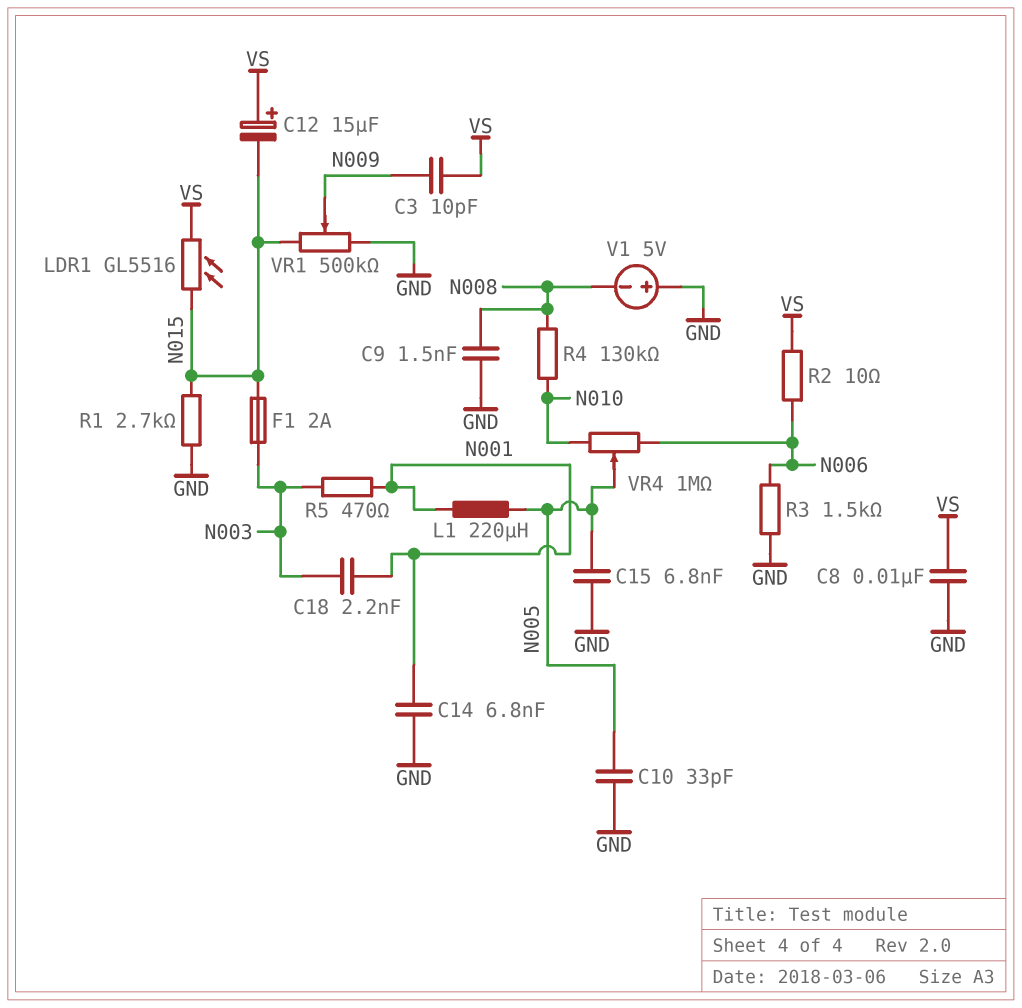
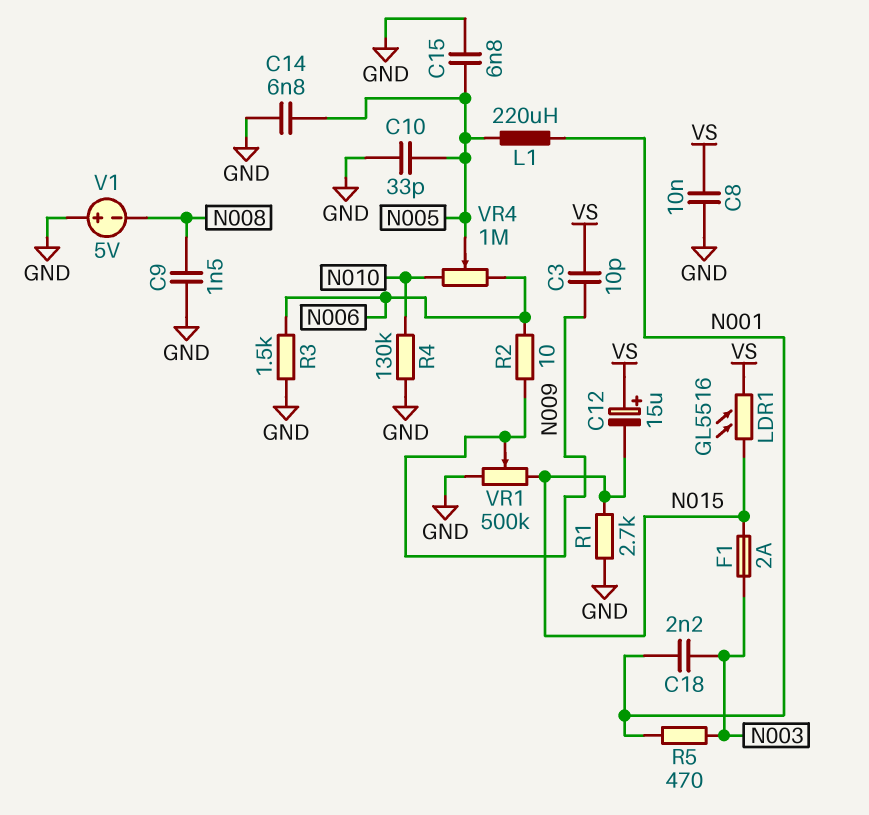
C14: 6.8nF (GND, N001) -> 6.8nF (GND, N005)
R2: 10 (N006, VS) -> 10 (N006, N009)
R4: 130k (N008, N010) -> 130k (GND, N010)

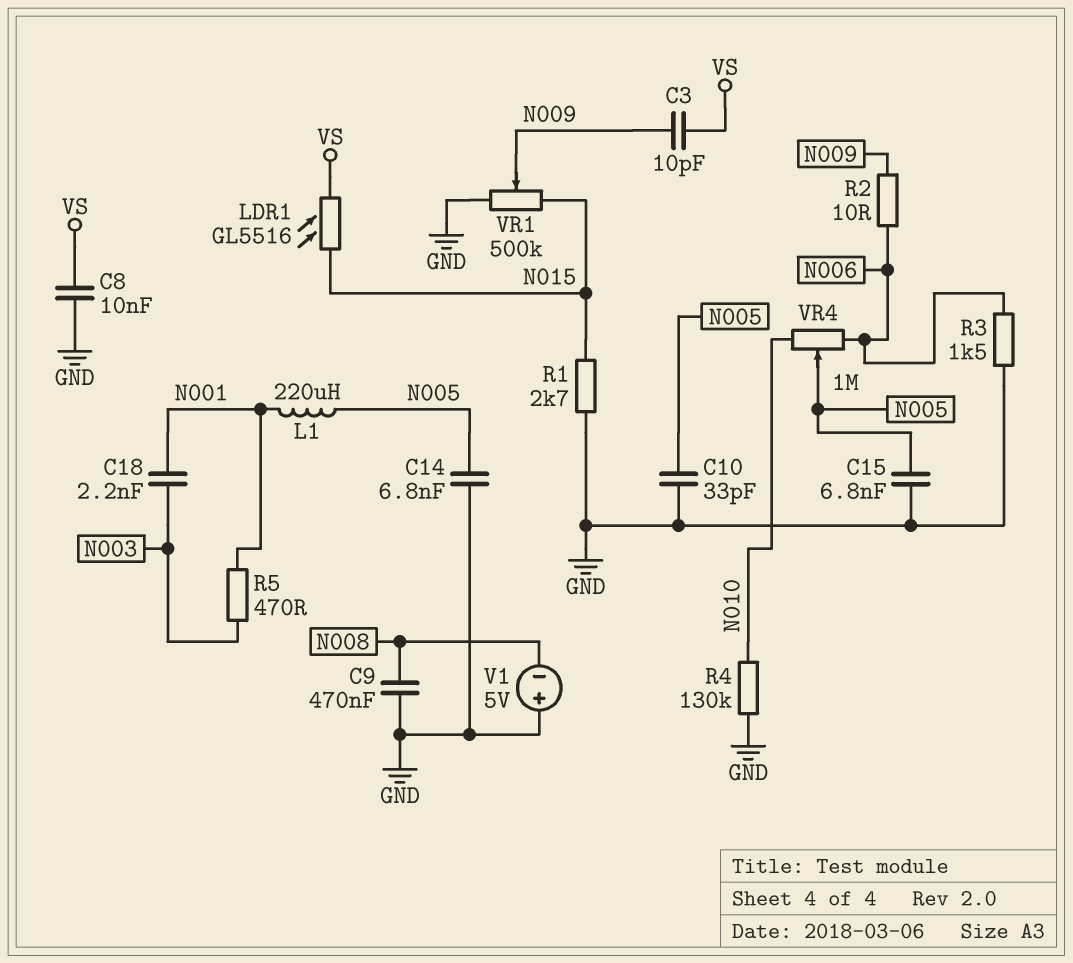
C9: 1.5nF (GND, N008) -> 470nF (GND, N008)
C12: 15uF (plus VS, minus N015) -> none
F1: 2A (N003, N015) -> none

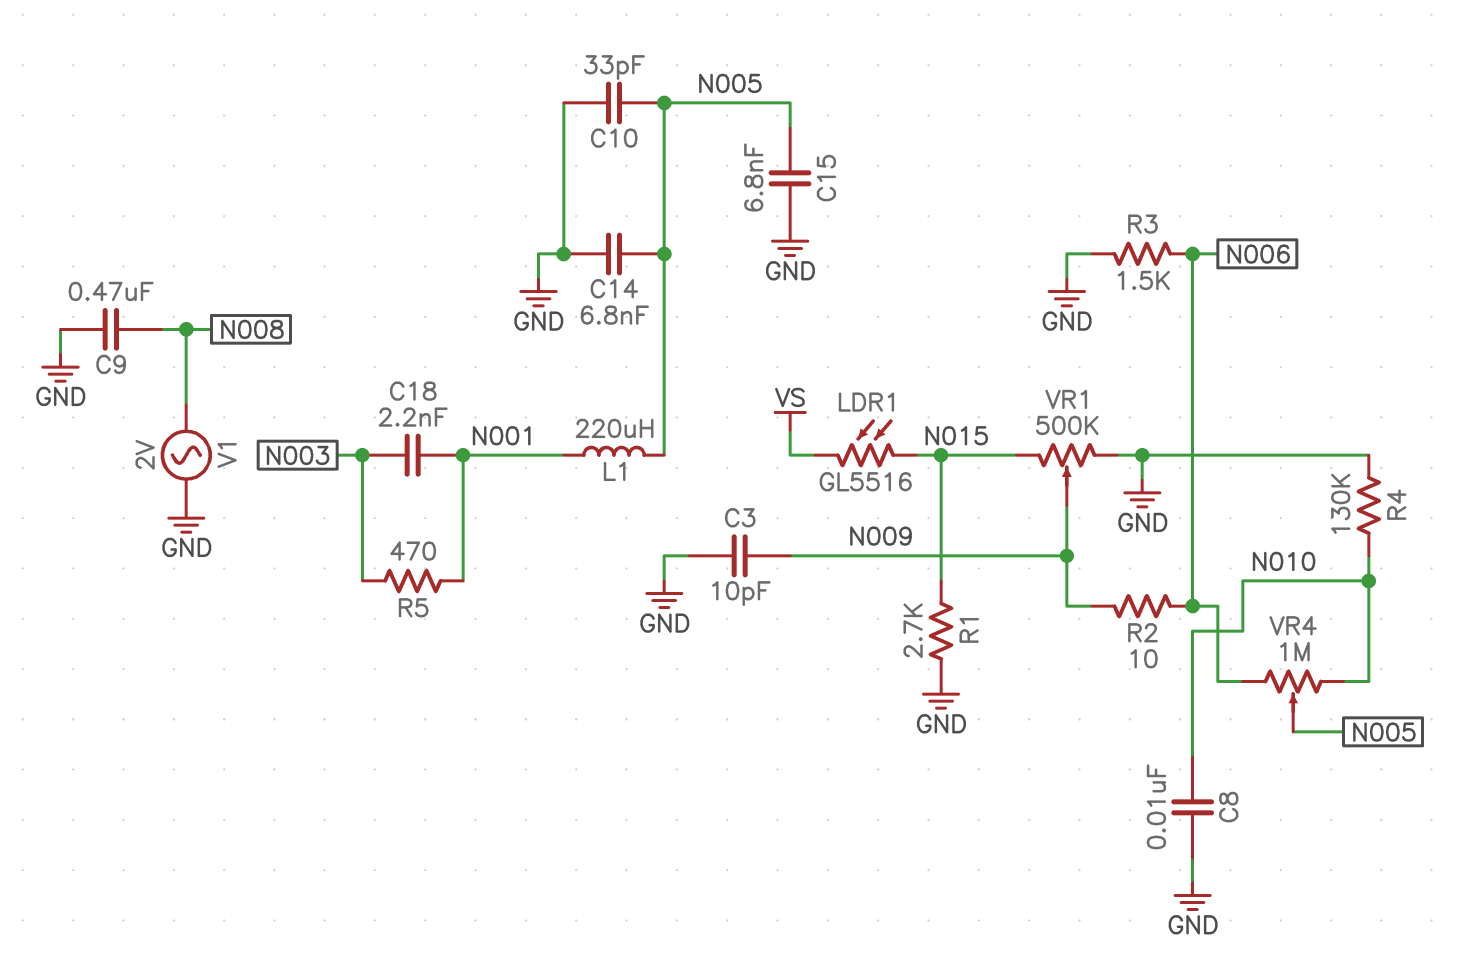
C3: 10pF (N009, VS) -> 10pF (GND, N009)
C8: 10nF (GND, VS) -> 10nF (GND, N010)
V1: 5V (plus GND, minus N008) -> AC 2V (GND, N008)

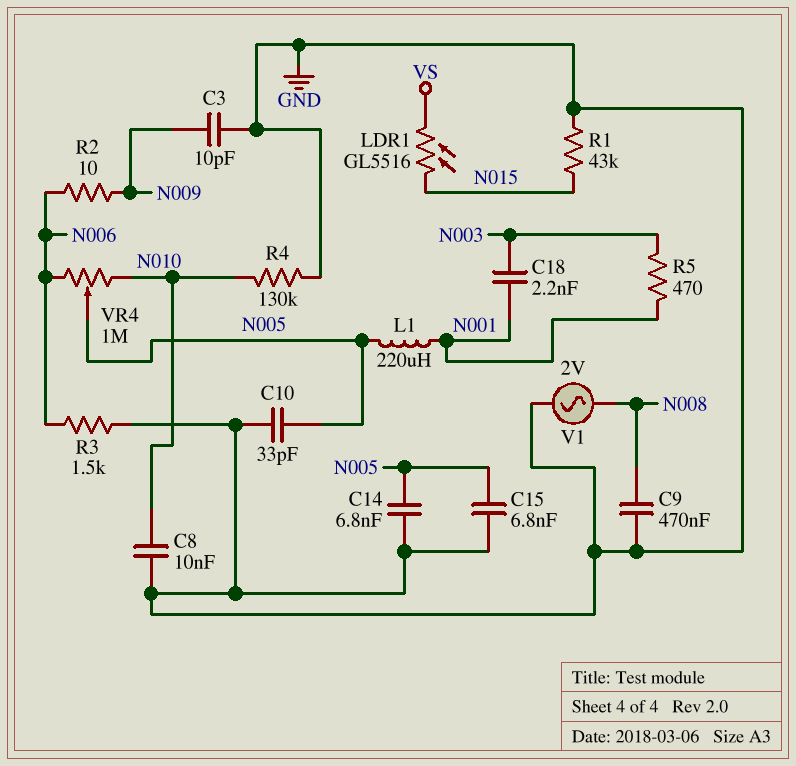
R1: 2.7k (GND, N015) -> 43k (GND, N015)
VR1: 500k (GND, N015, wiper N009) -> none

